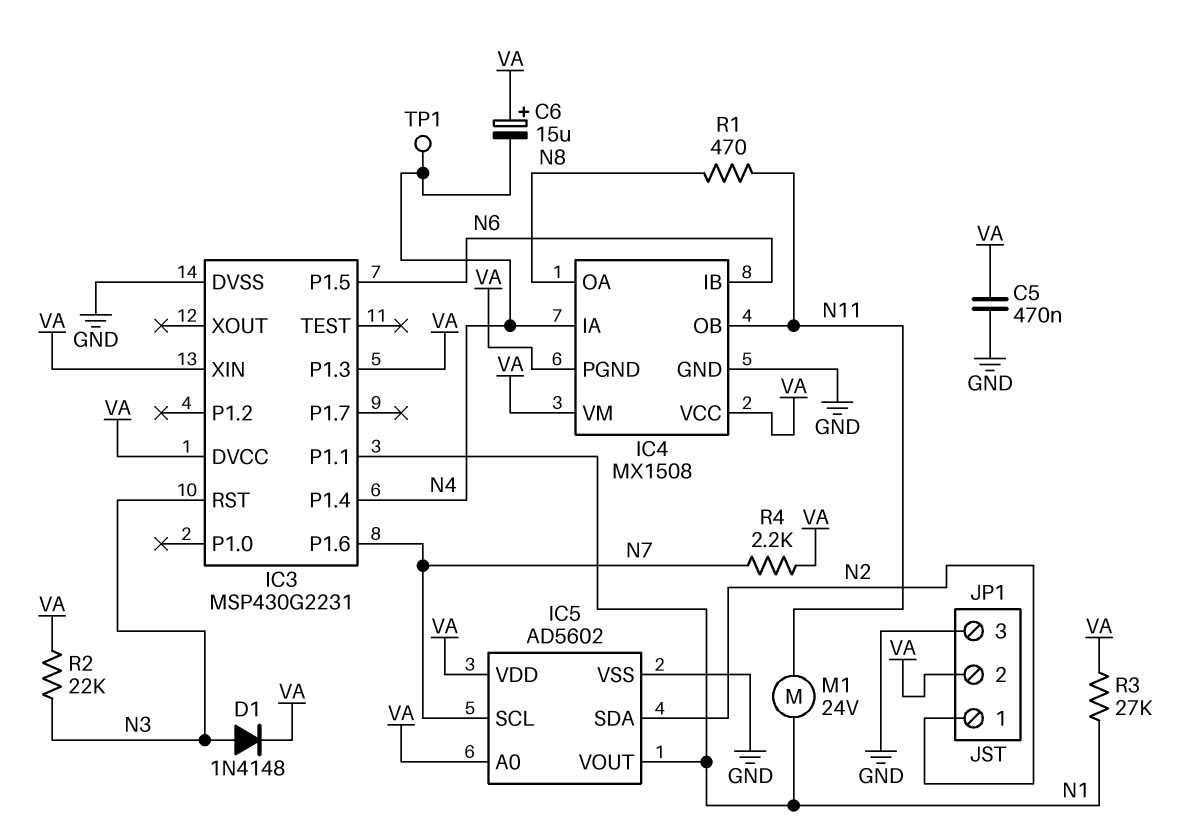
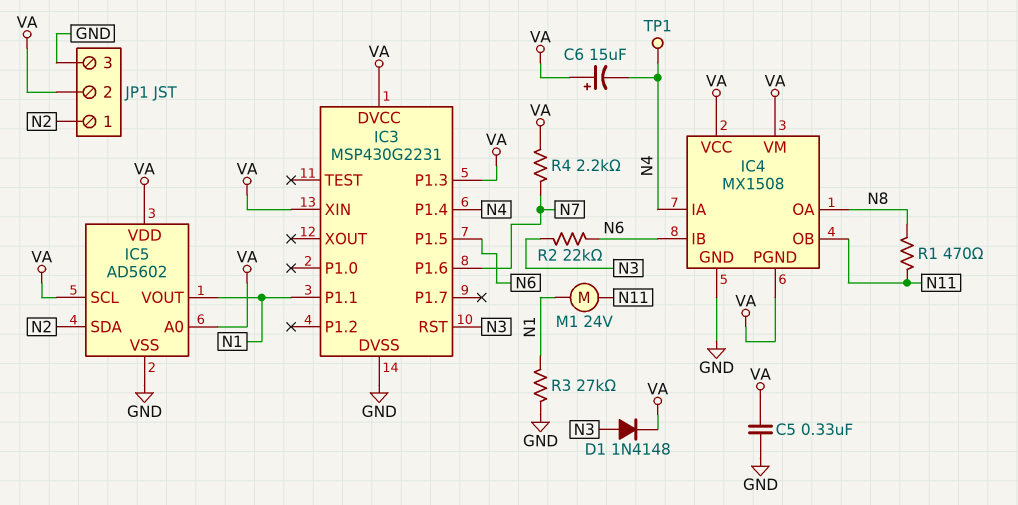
C5: 470nF (GND, VA) -> 330nF (GND, VA)
IC5 pin SCL: N7 -> VA
R2: 22k (N3, VA) -> 22k (N3, N6)
R3: 27k (N1, VA) -> 27k (GND, N1)

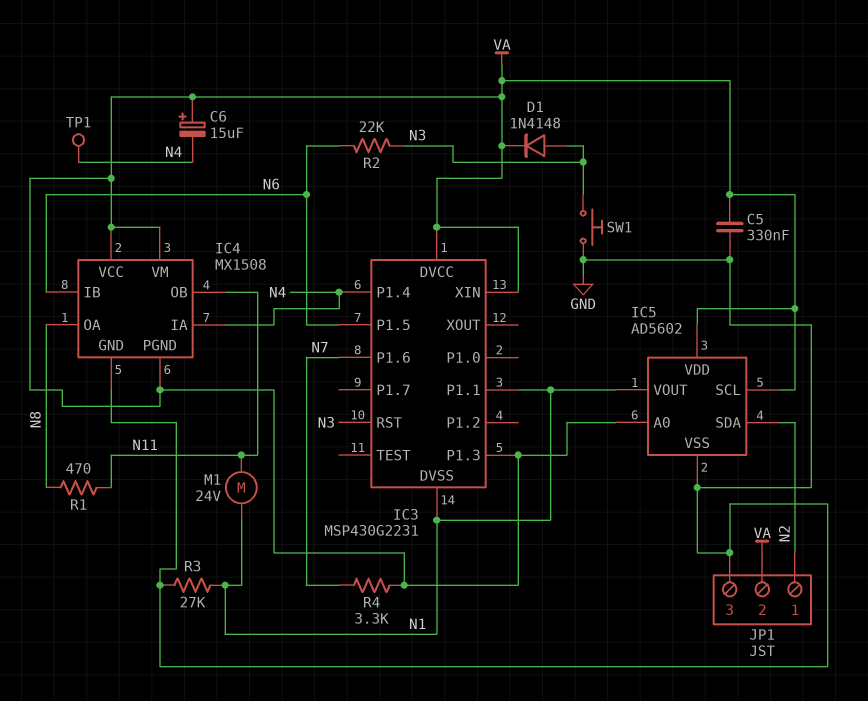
IC3 pin DVSS: GND -> N1
R4: 2.2k (N7, VA) -> 3.3k (N7, VA)
SW1: none -> button (GND, N3)

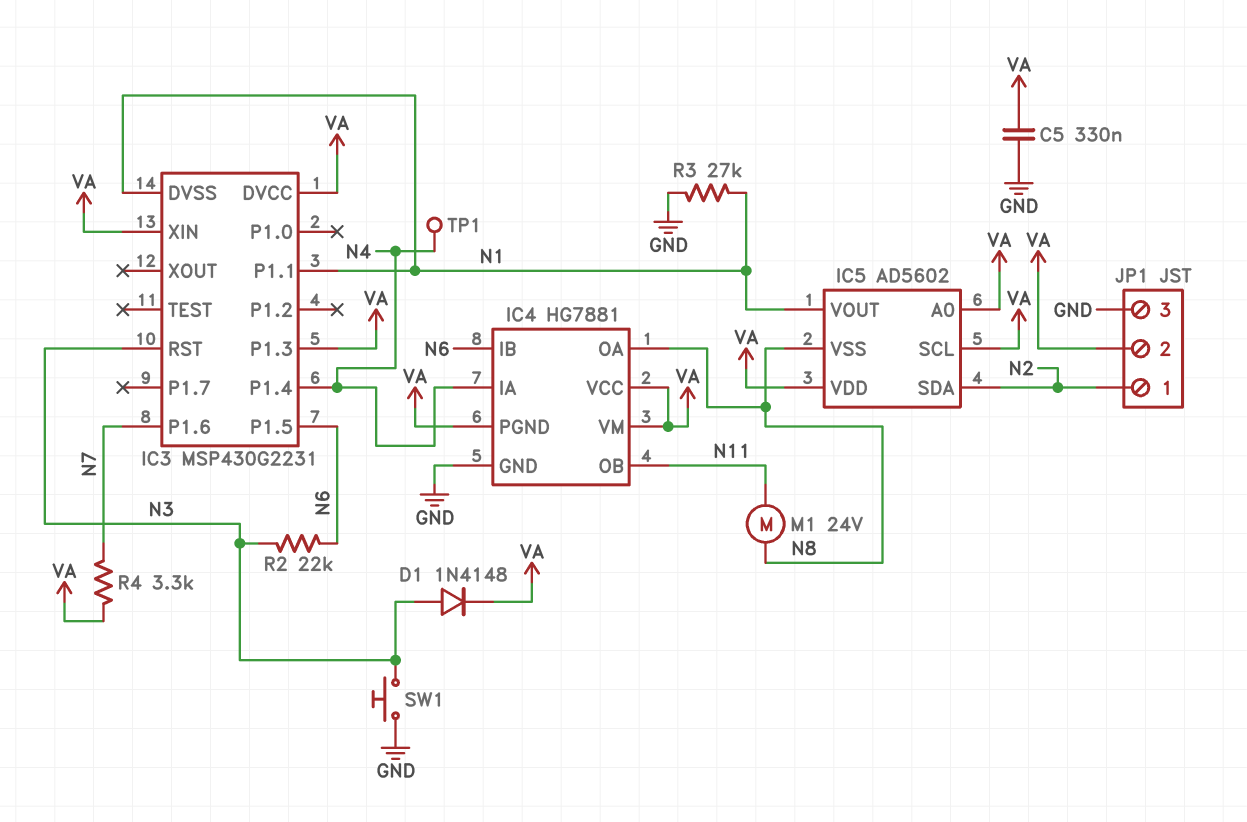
C6: 15uF (plus VA, minus N4) -> none
IC4: MX1508 -> HG7881
IC5 pin VSS: GND -> N8
M1: motor 24V (N1, N11) -> motor 24V (N8, N11)
R1: 470 (N8, N11) -> none

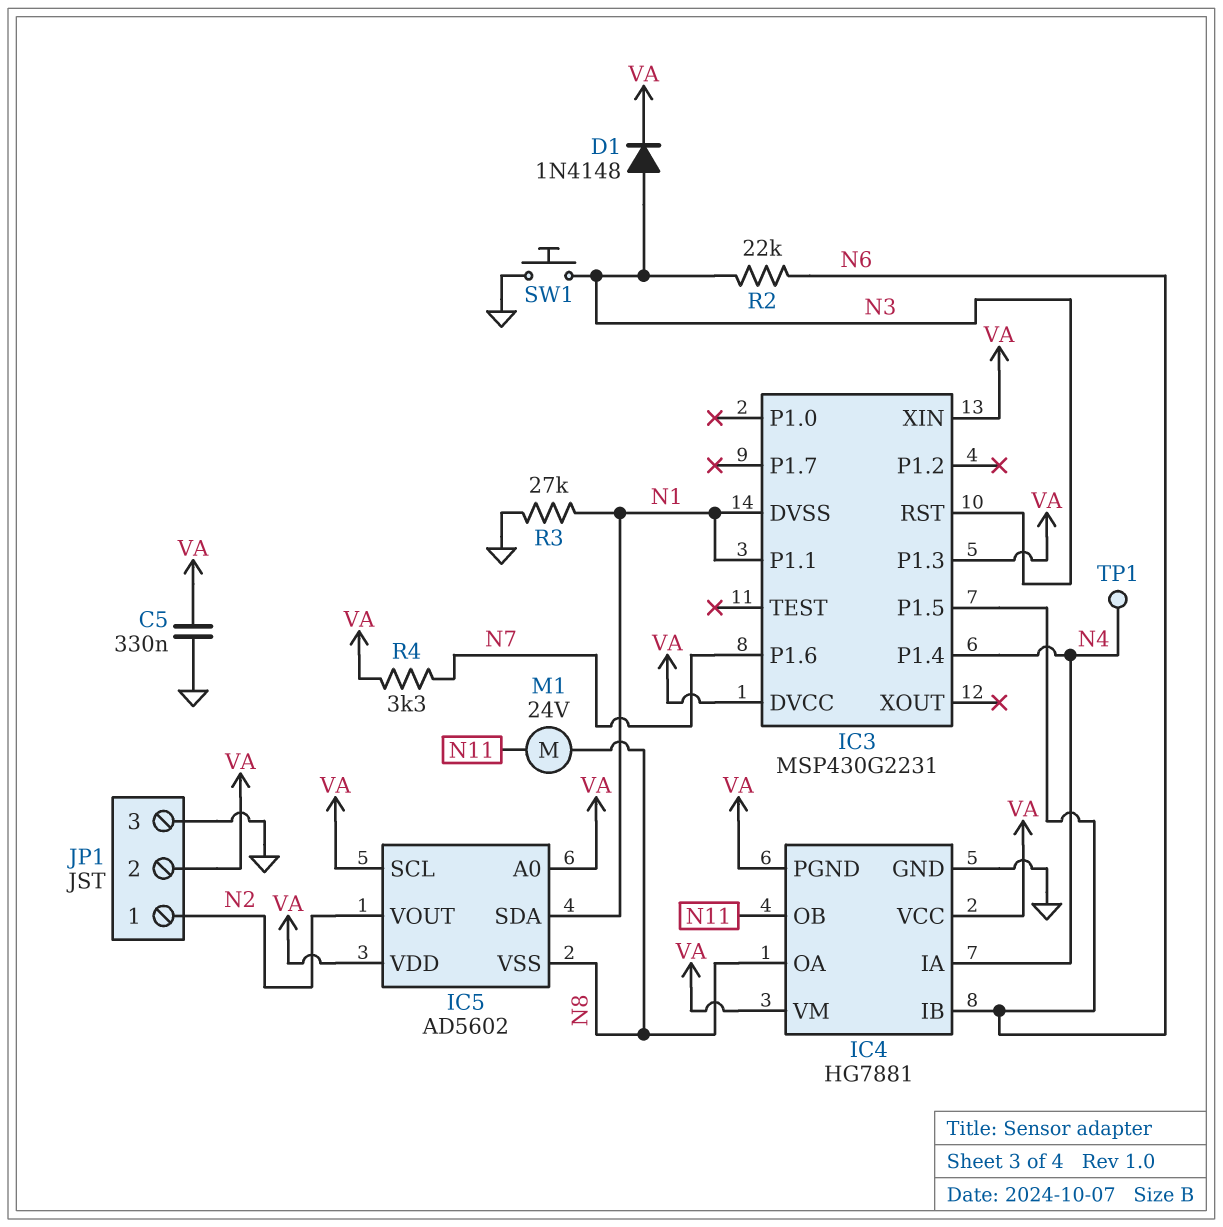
IC5 pin SDA: N2 -> N1
IC5 pin VOUT: N1 -> N2

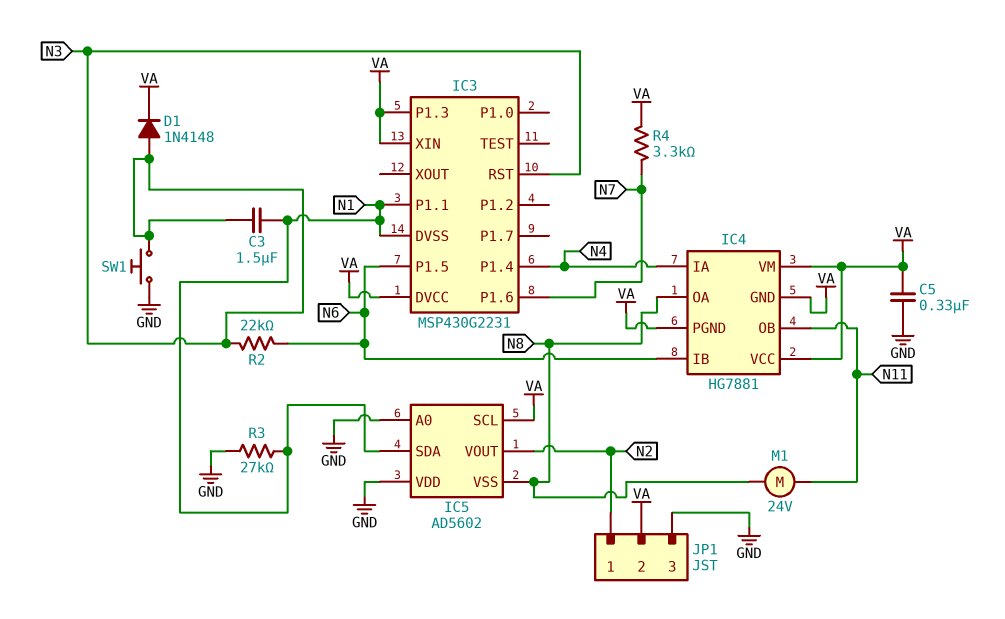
C3: none -> 1.5uF (N1, N3)
IC4 pin GND: GND -> VA
IC5 pin A0: VA -> GND
IC5 pin VDD: VA -> GND
TP1: test point (N4) -> none

